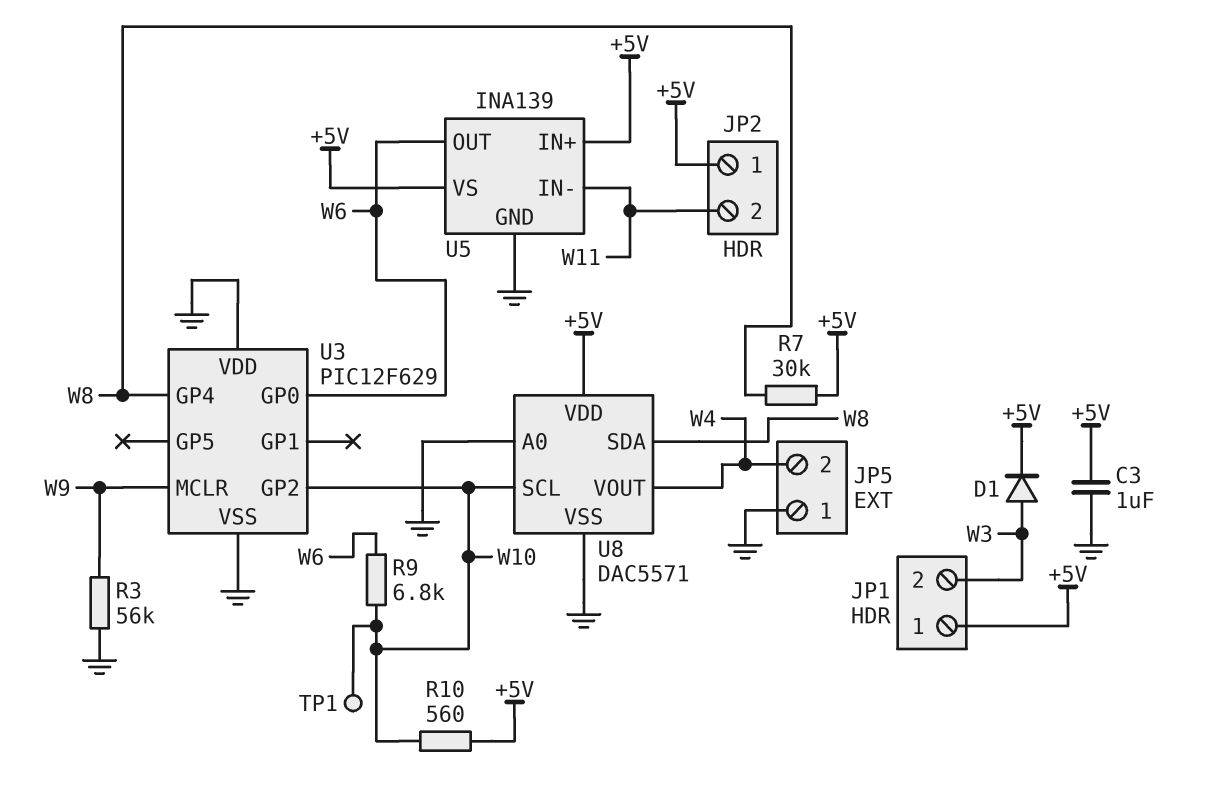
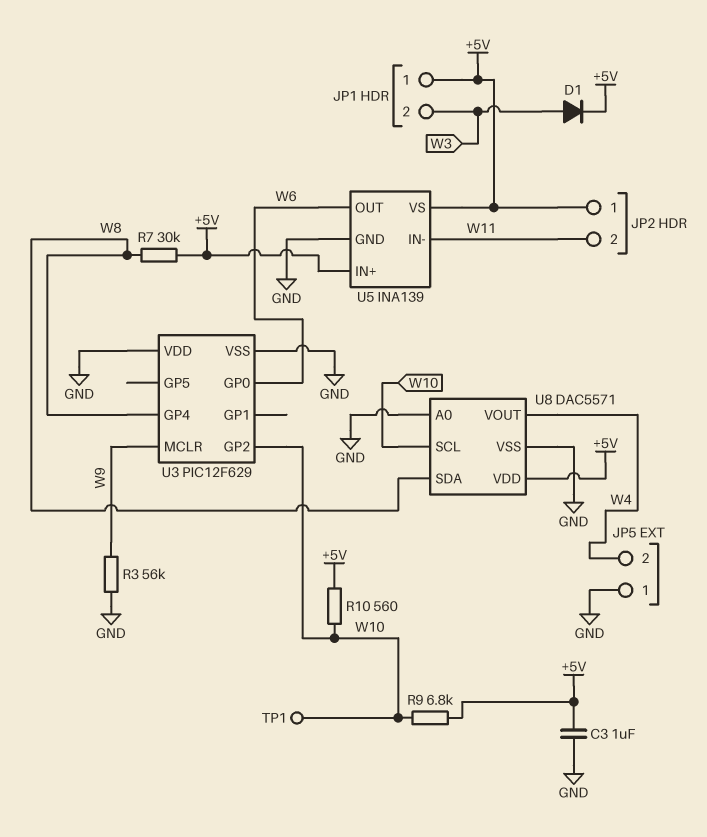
R9: 6.8k (W6, W10) -> 6.8k (+5V, W10)

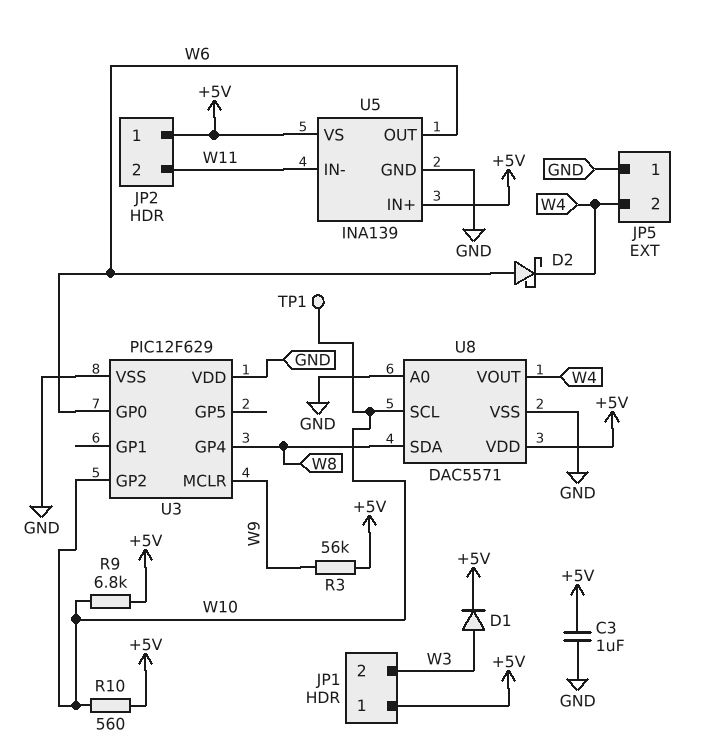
D2: none -> schottky (A W6, K W4)
R3: 56k (GND, W9) -> 56k (+5V, W9)
R7: 30k (+5V, W8) -> none

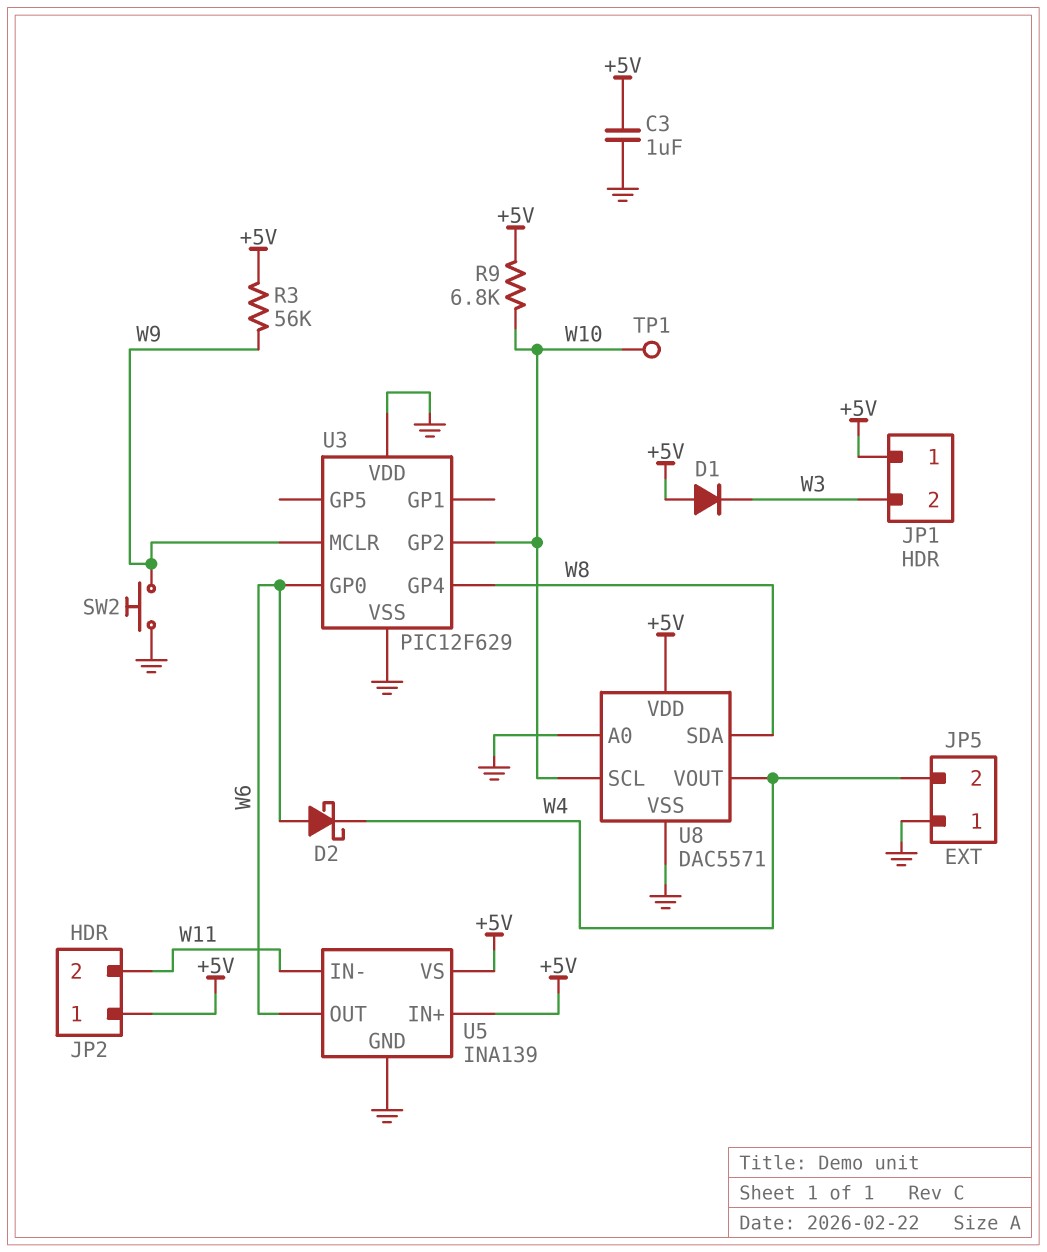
D1: diode (A W3, K +5V) -> diode (A +5V, K W3)
R10: 560 (+5V, W10) -> none
SW2: none -> button (GND, W9)

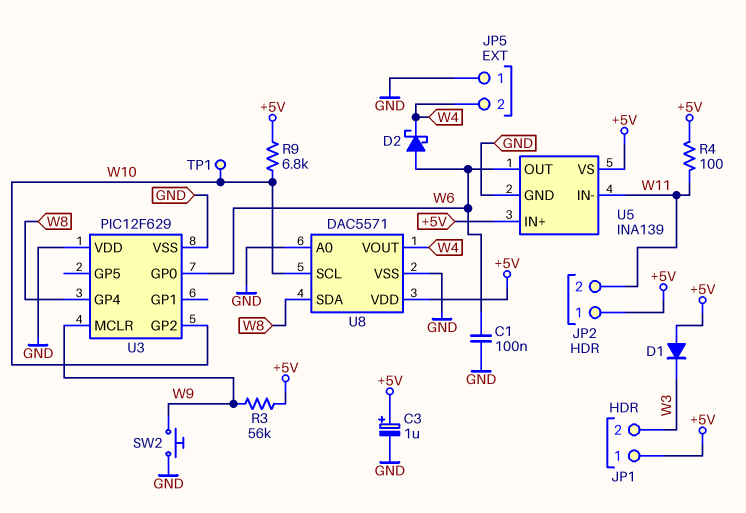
C1: none -> 100nF (GND, W6)
C3: 1uF (+5V, GND) -> 1uF (plus +5V, minus GND)
R4: none -> 100 (+5V, W11)

